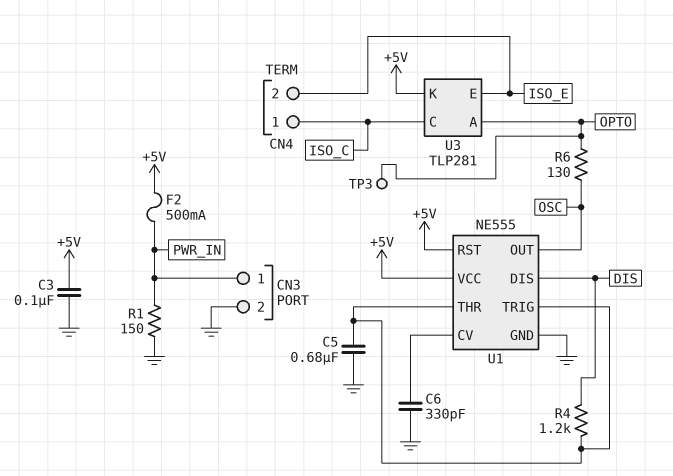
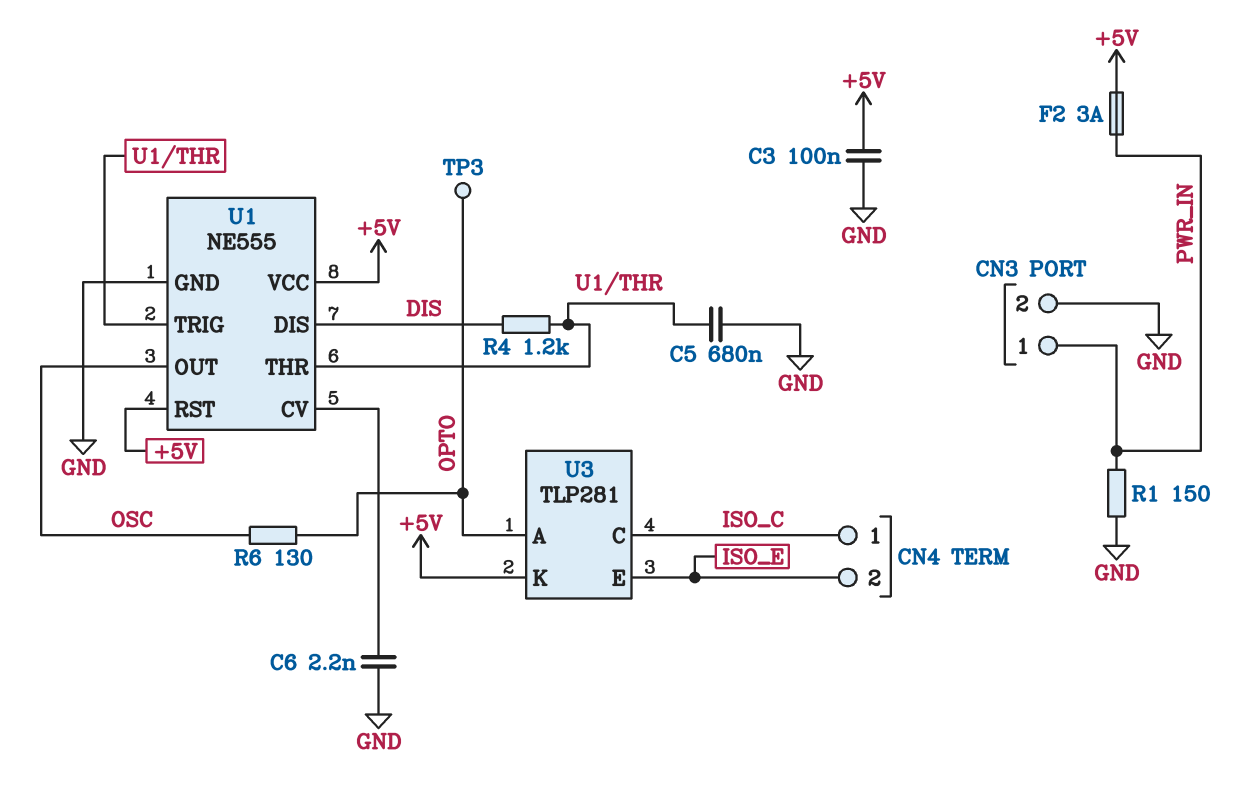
C6: 330pF (GND, U1/CV) -> 2.2nF (GND, U1/CV)
F2: 500mA (+5V, PWR_IN) -> 3A (+5V, PWR_IN)

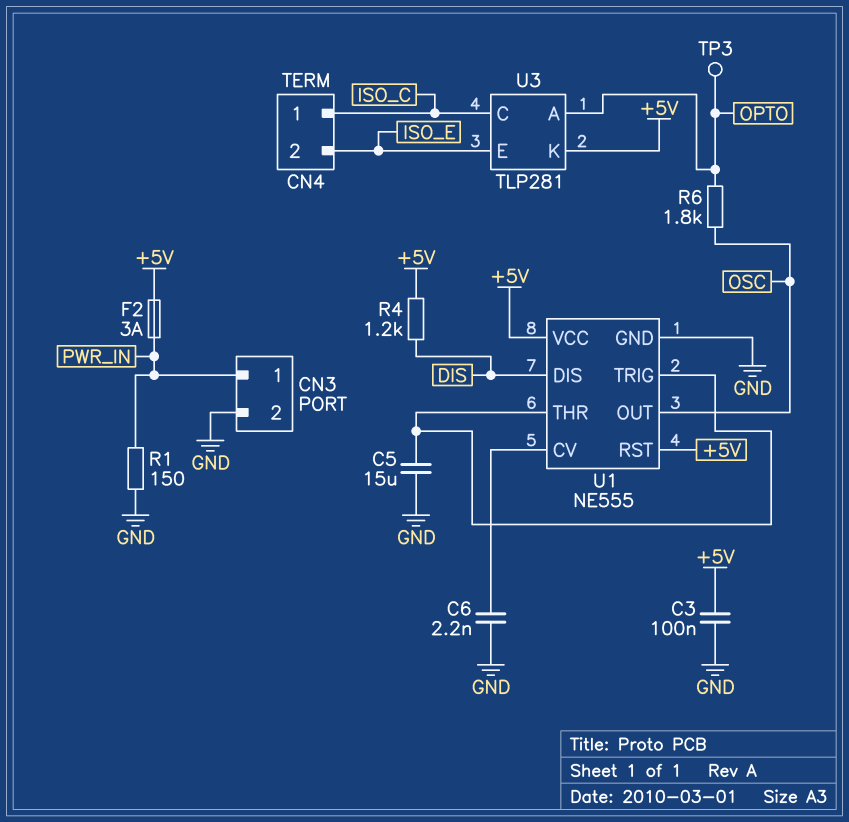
C5: 680nF (GND, U1/THR) -> 15uF (GND, U1/THR)
R4: 1.2k (DIS, U1/THR) -> 1.2k (+5V, DIS)
R6: 130 (OPTO, OSC) -> 1.8k (OPTO, OSC)

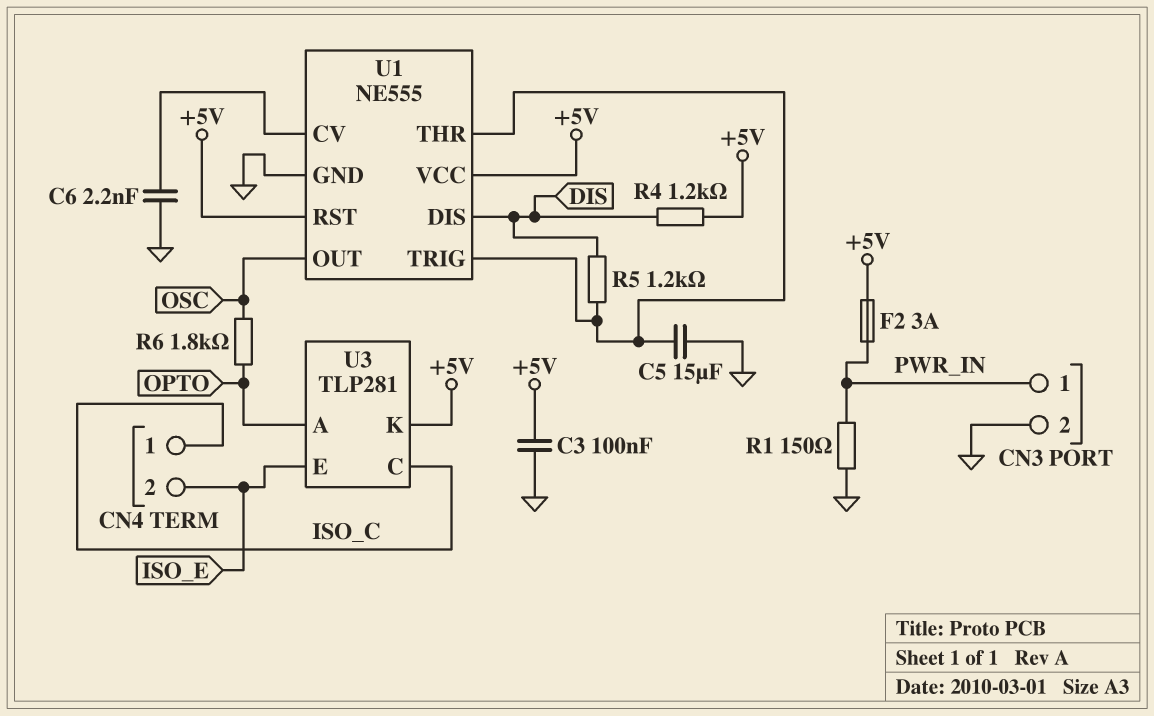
R5: none -> 1.2k (DIS, U1/THR)
TP3: test point (OPTO) -> none

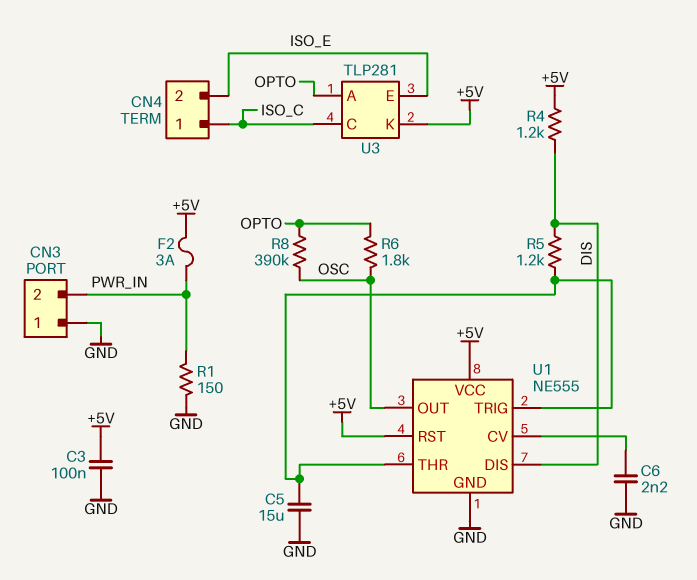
CN3 pin 1: PWR_IN -> GND
CN3 pin 2: GND -> PWR_IN
R8: none -> 390k (OPTO, OSC)

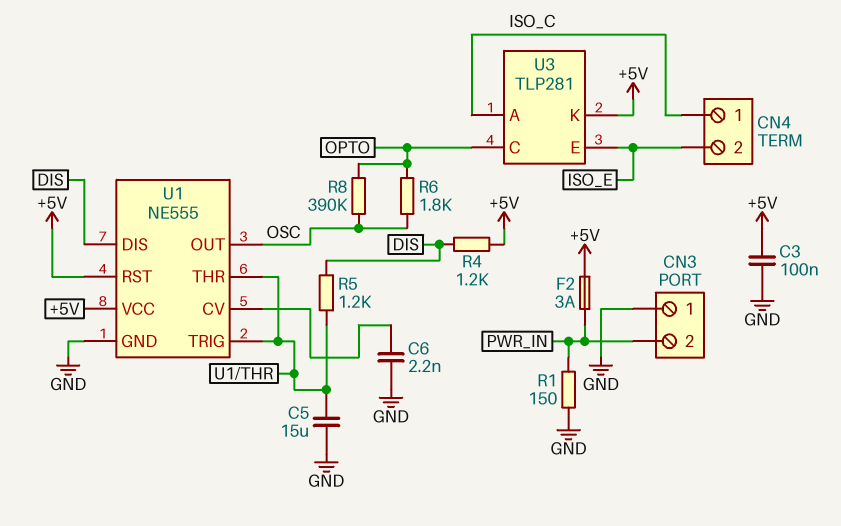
U3 pin A: OPTO -> ISO_C
U3 pin C: ISO_C -> OPTO

